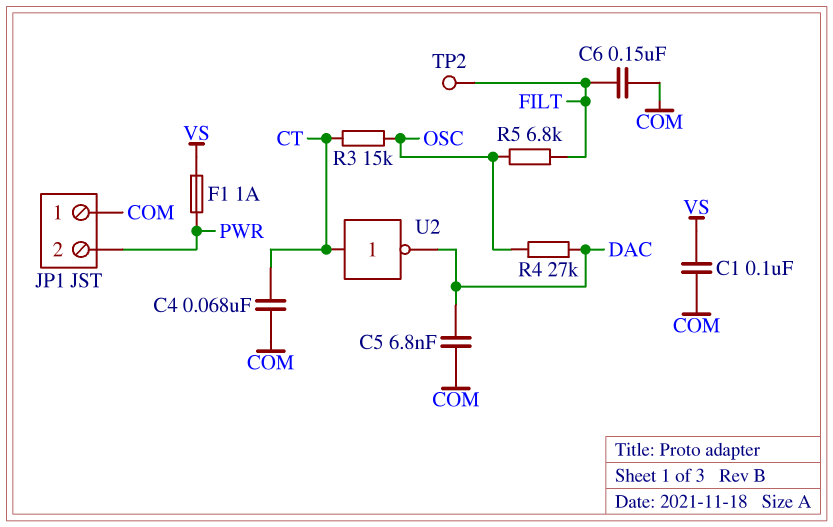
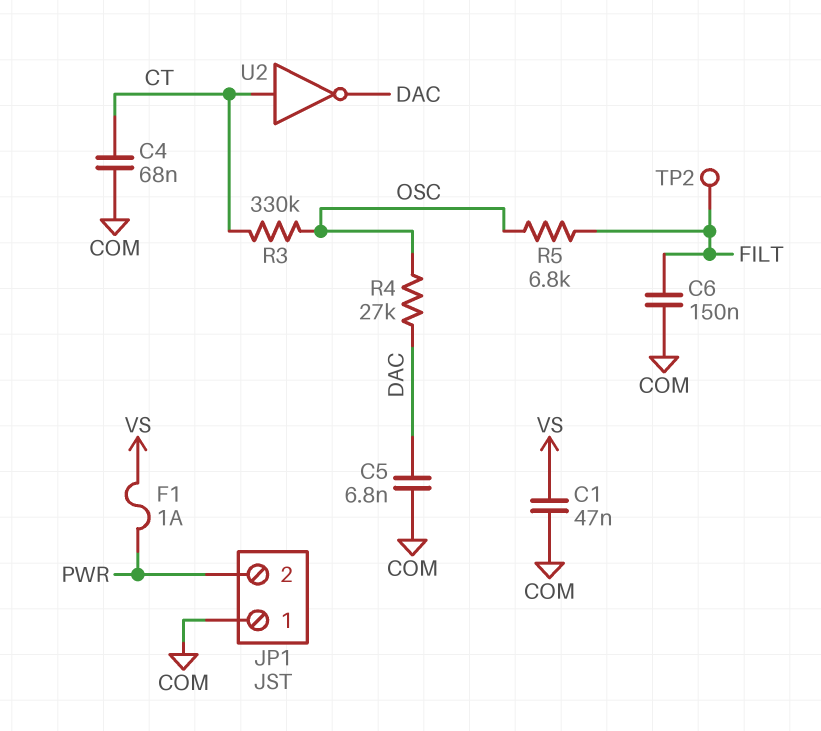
C1: 100nF (COM, VS) -> 47nF (COM, VS)
R3: 15k (CT, OSC) -> 330k (CT, OSC)

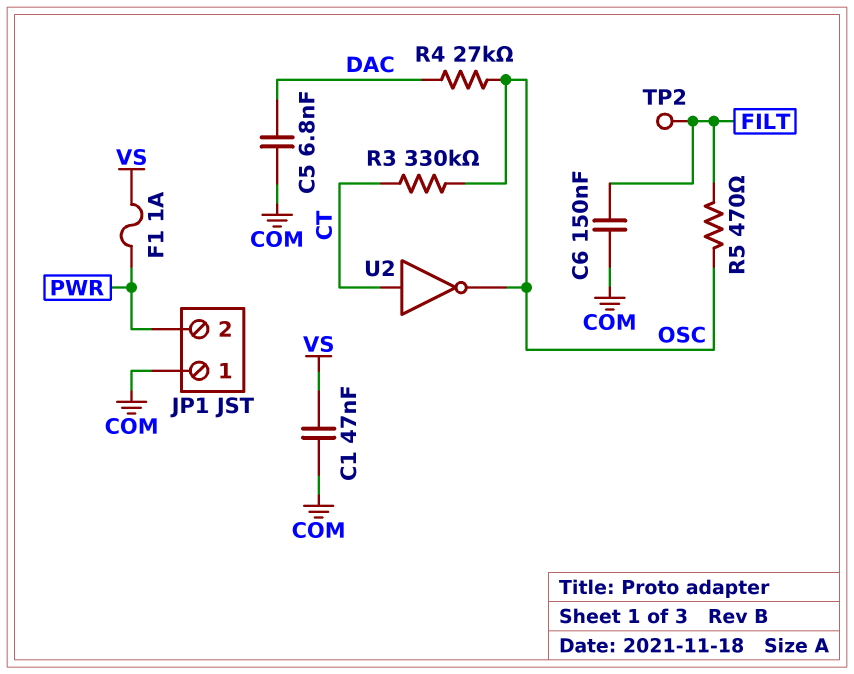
C4: 68nF (COM, CT) -> none
R5: 6.8k (FILT, OSC) -> 470 (FILT, OSC)
U2: NOT (in CT, out DAC) -> NOT (in CT, out OSC)

